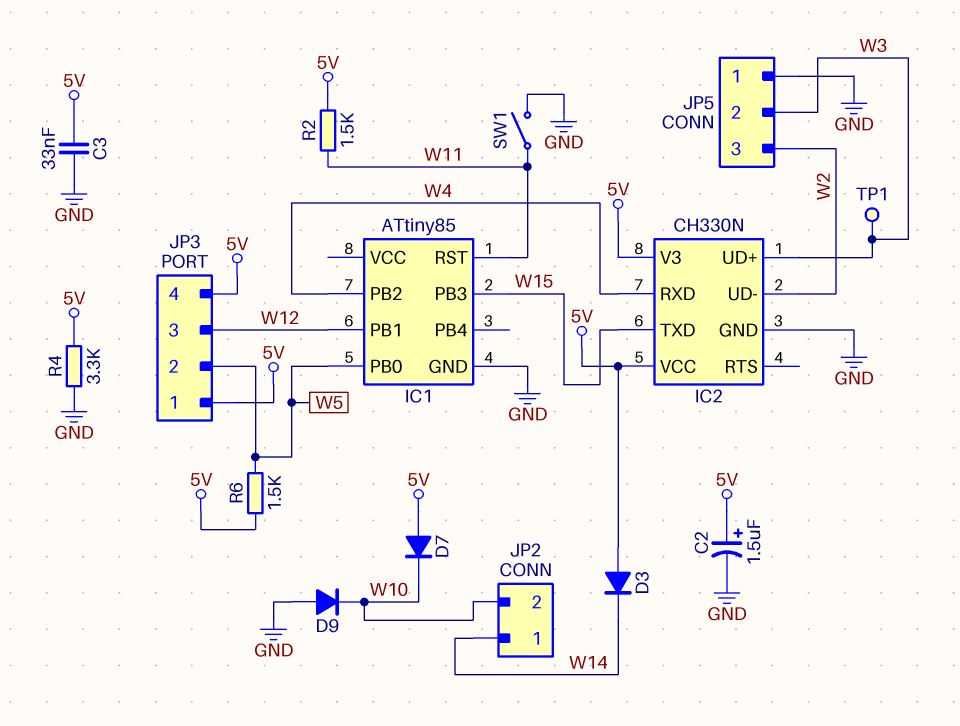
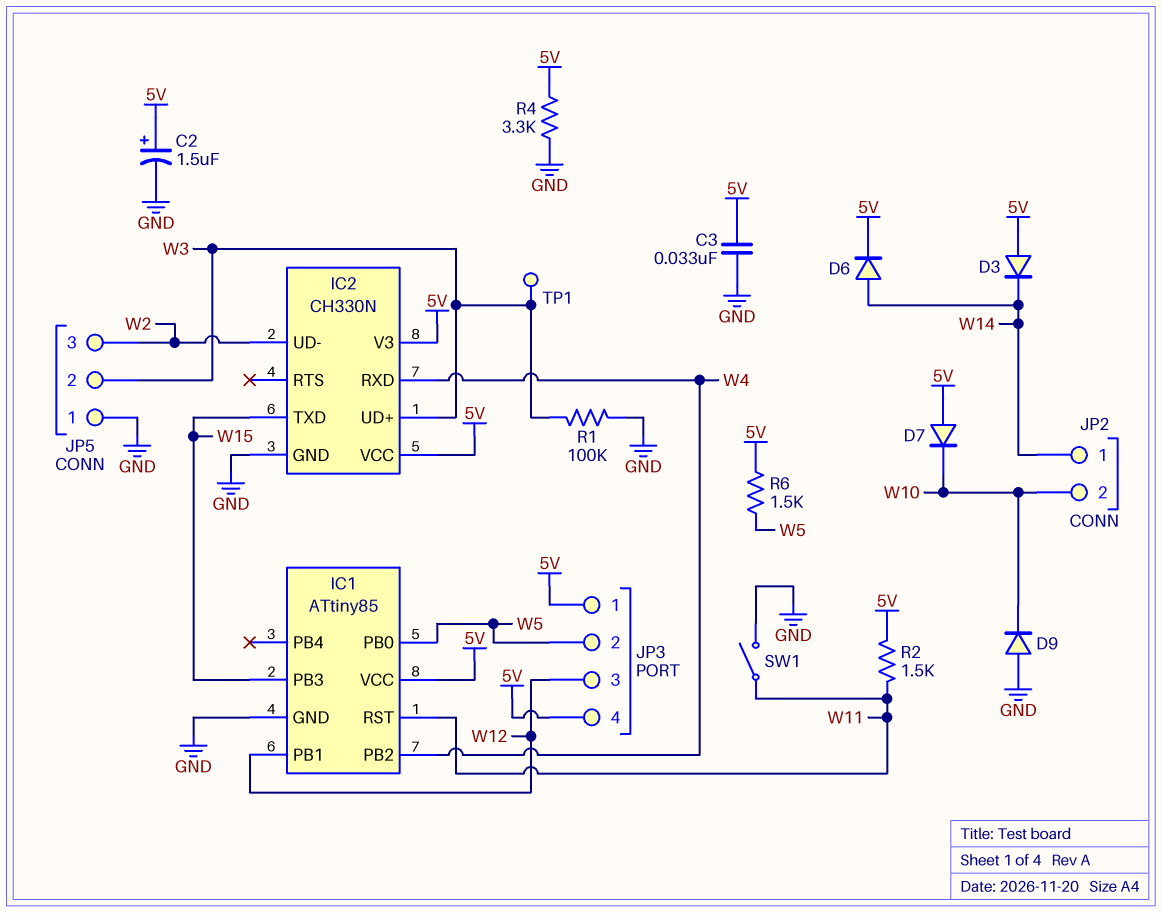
D6: none -> diode (A W14, K 5V)
IC1 pin VCC: none -> 5V
R1: none -> 100k (GND, W3)

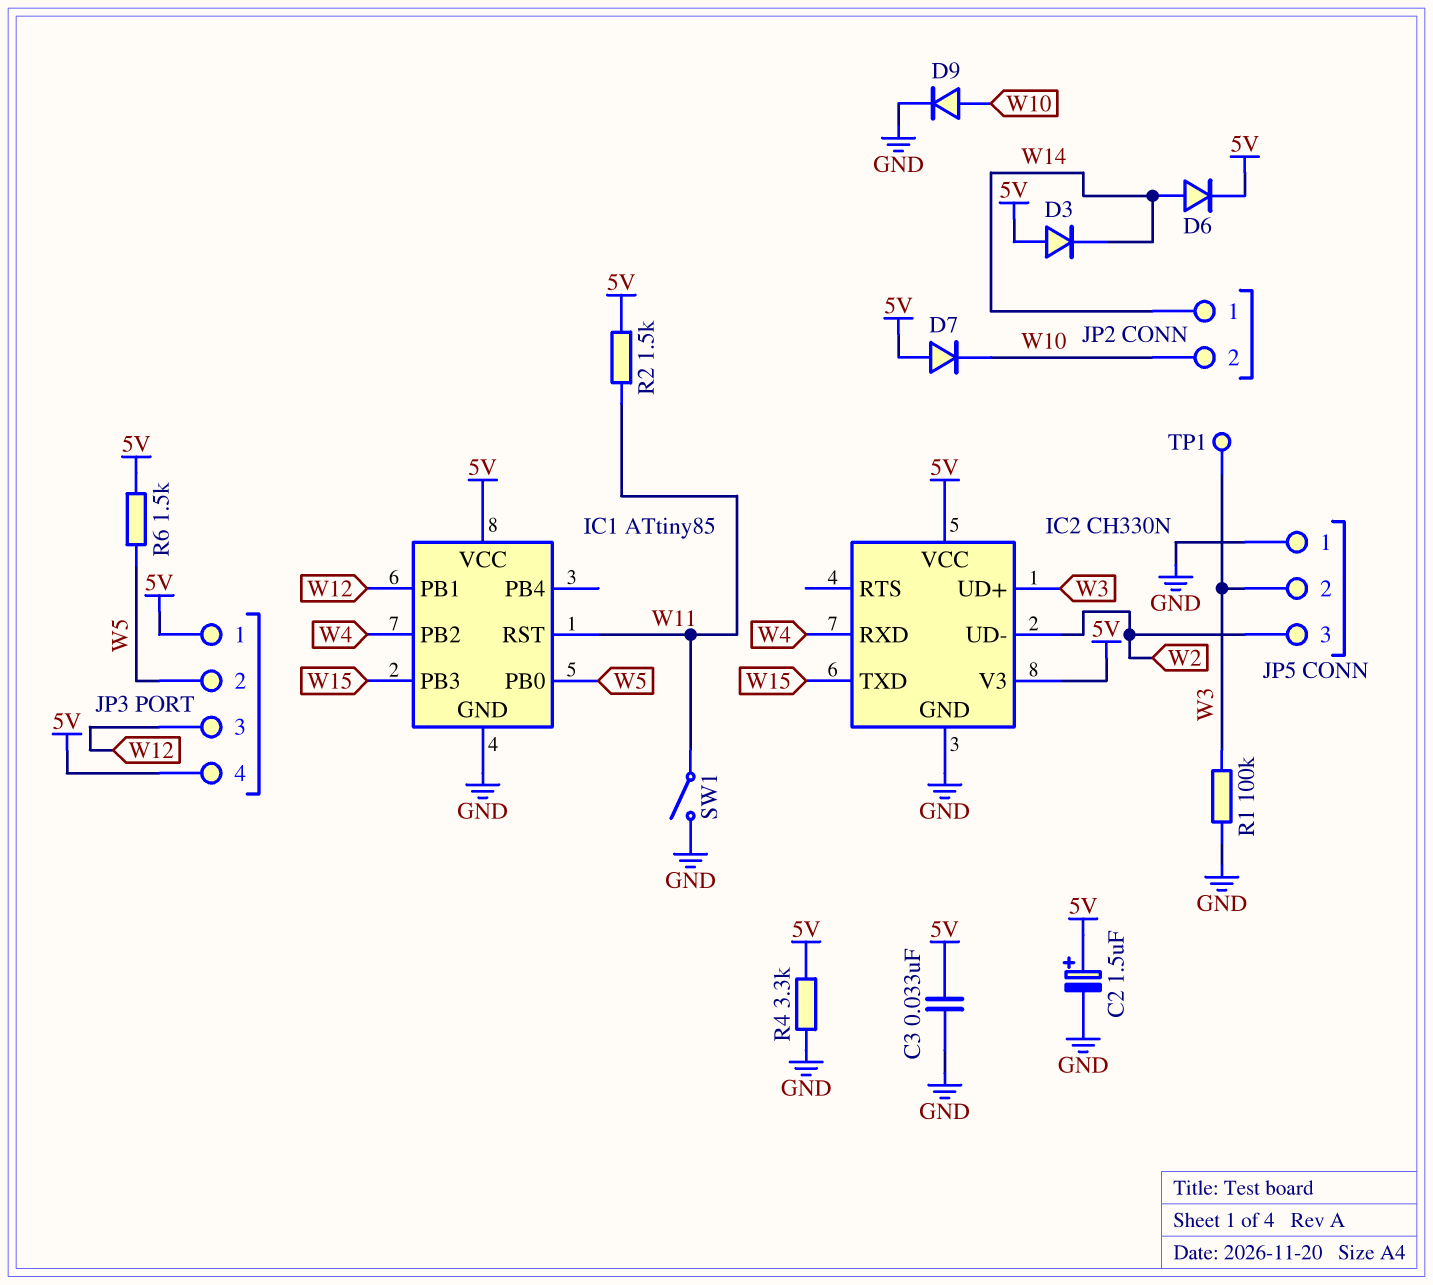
D9: diode (A GND, K W10) -> diode (A W10, K GND)

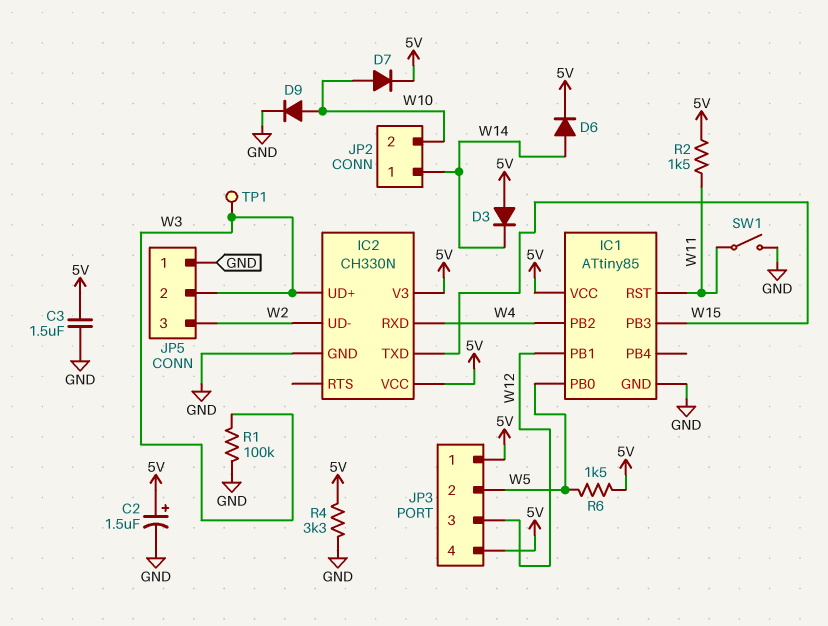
C3: 33nF (5V, GND) -> 1.5uF (5V, GND)
D7: diode (A 5V, K W10) -> diode (A W10, K 5V)

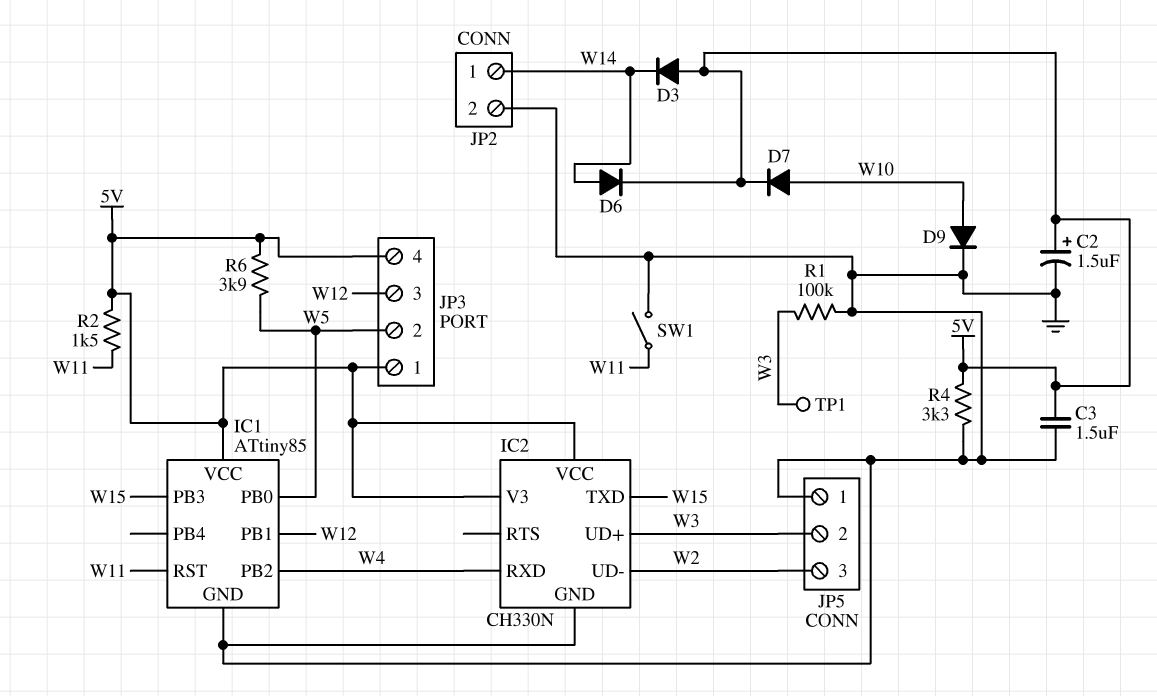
JP2 pin 2: W10 -> GND
R6: 1.5k (5V, W5) -> 3.9k (5V, W5)

